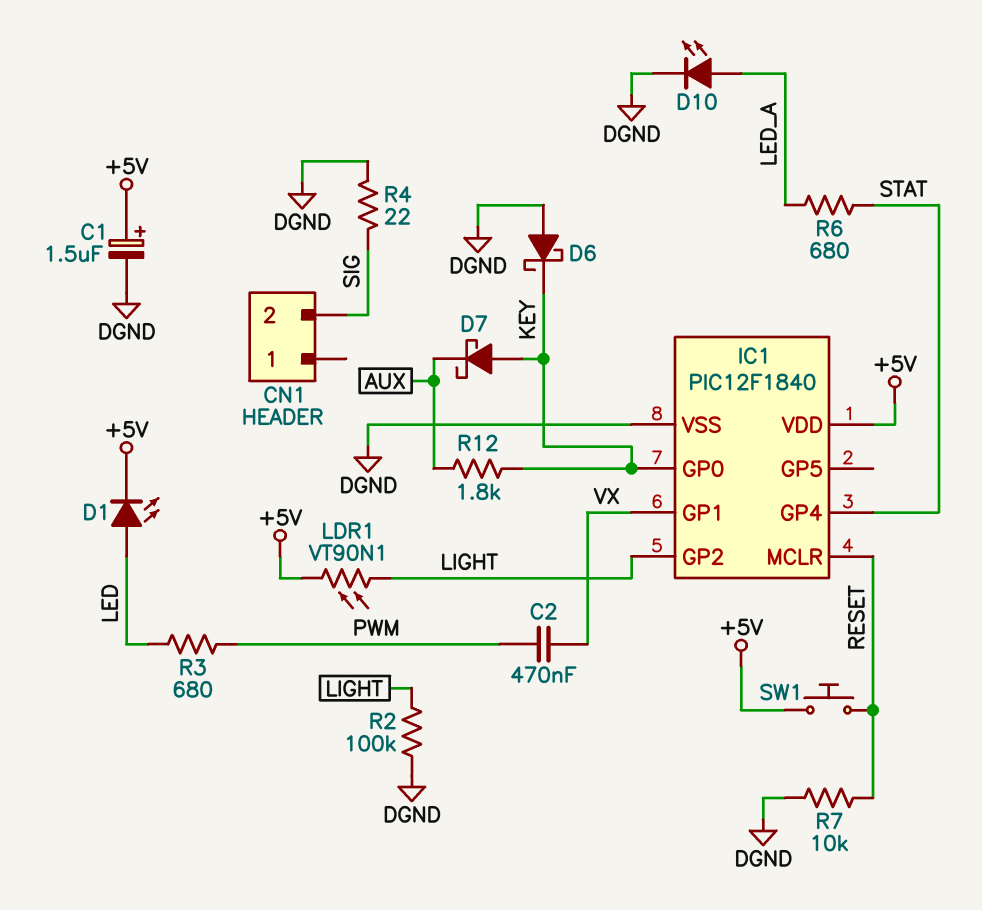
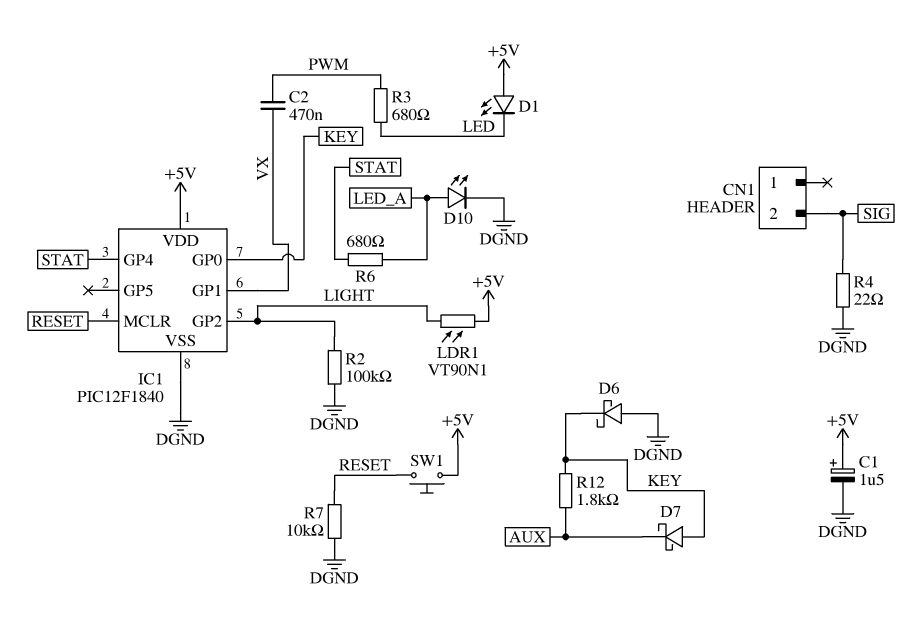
D1: LED (A LED, K +5V) -> LED (A +5V, K LED)

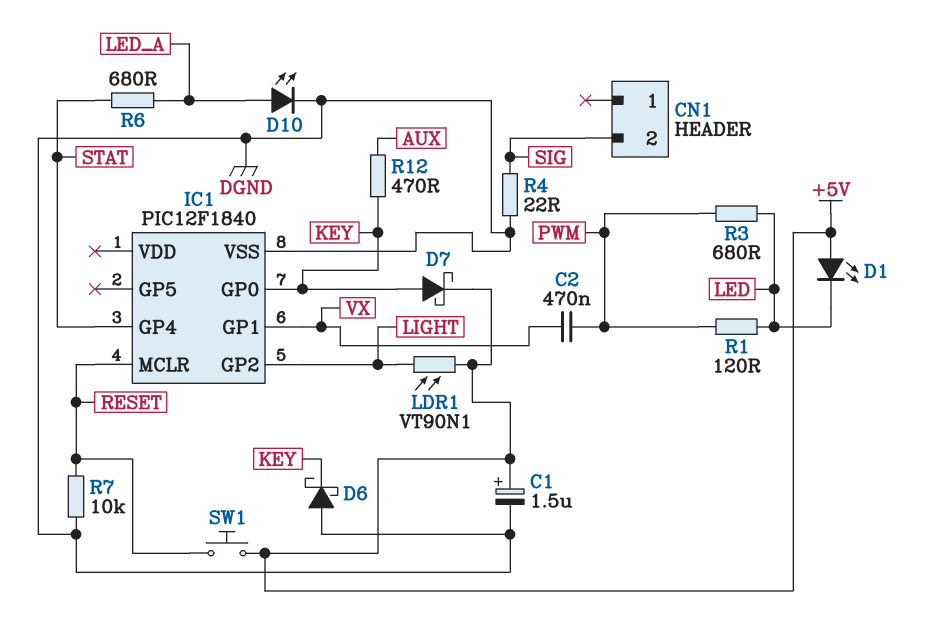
D7: schottky (A KEY, K AUX) -> schottky (A KEY, K +5V)
IC1 pin VDD: +5V -> none
R1: none -> 120 (LED, PWM)
R2: 100k (DGND, LIGHT) -> none
R12: 1.8k (AUX, KEY) -> 470 (AUX, KEY)

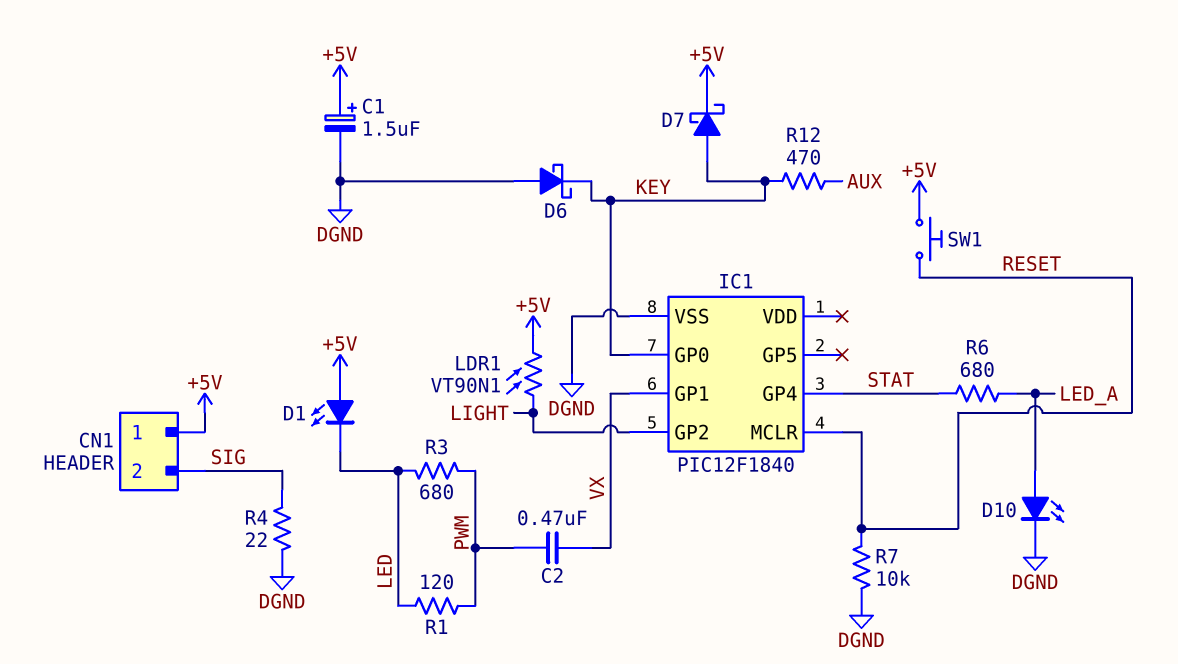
CN1 pin 1: none -> +5V

